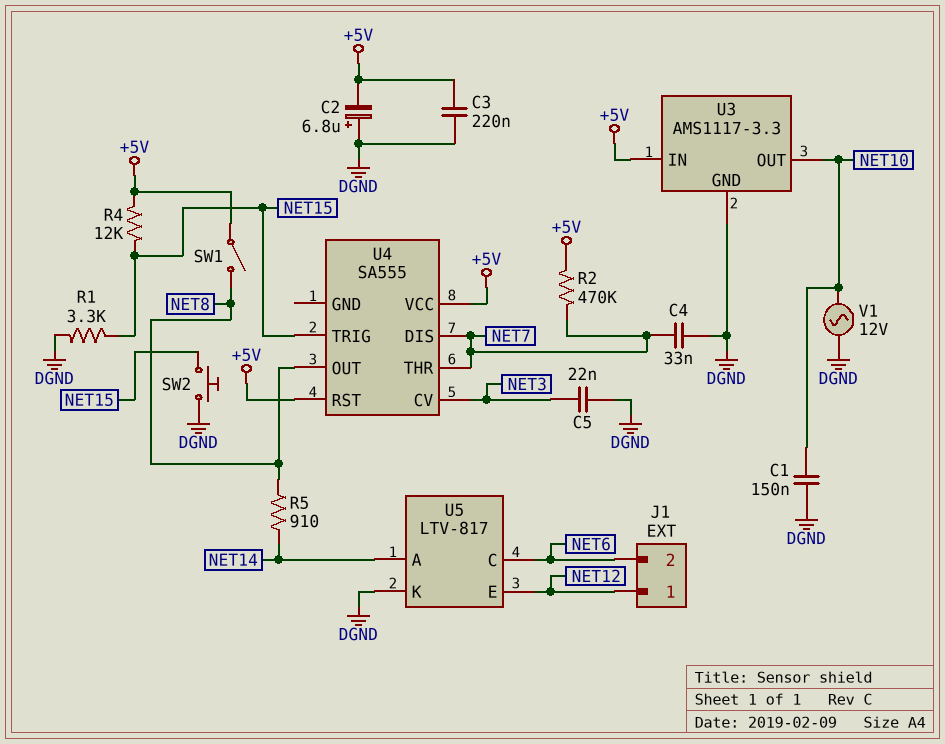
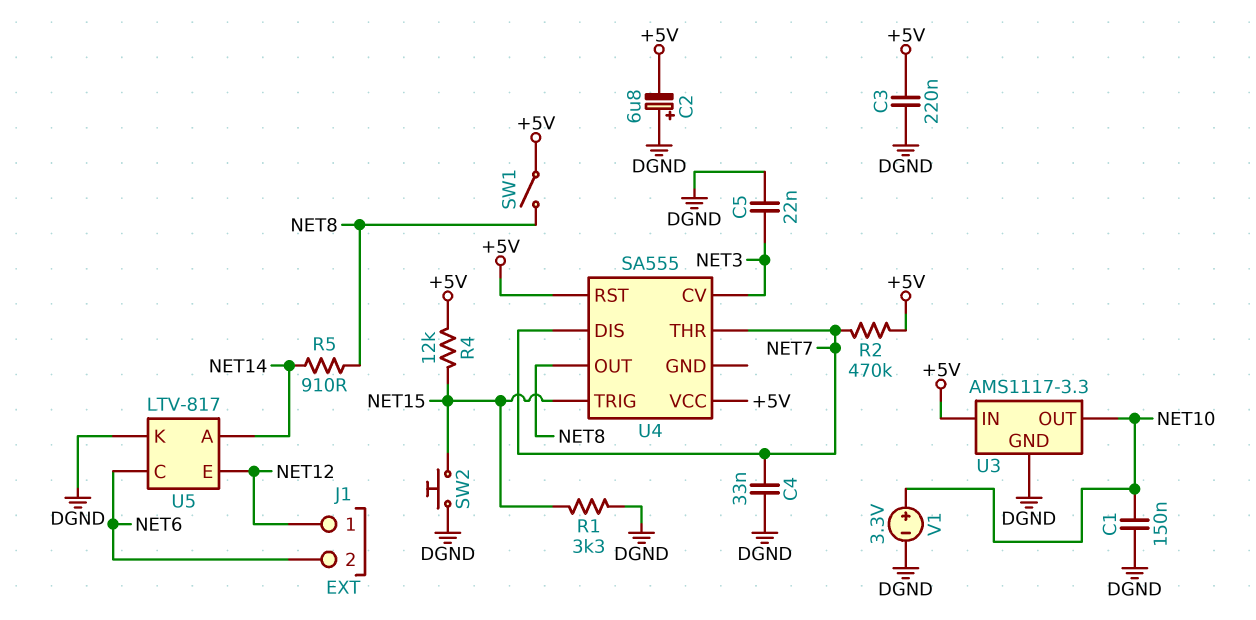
V1: AC 12V (DGND, NET10) -> 3.3V (plus NET10, minus DGND)

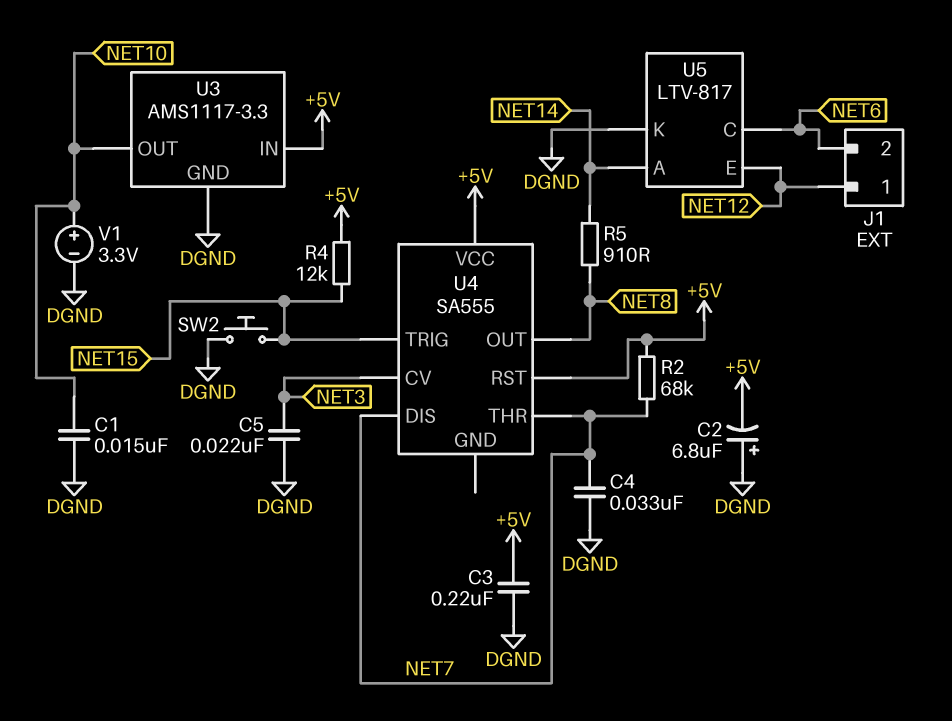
C1: 150nF (DGND, NET10) -> 15nF (DGND, NET10)
R1: 3.3k (DGND, NET15) -> none
R2: 470k (+5V, NET7) -> 68k (+5V, NET7)
SW1: switch (+5V, NET8) -> none

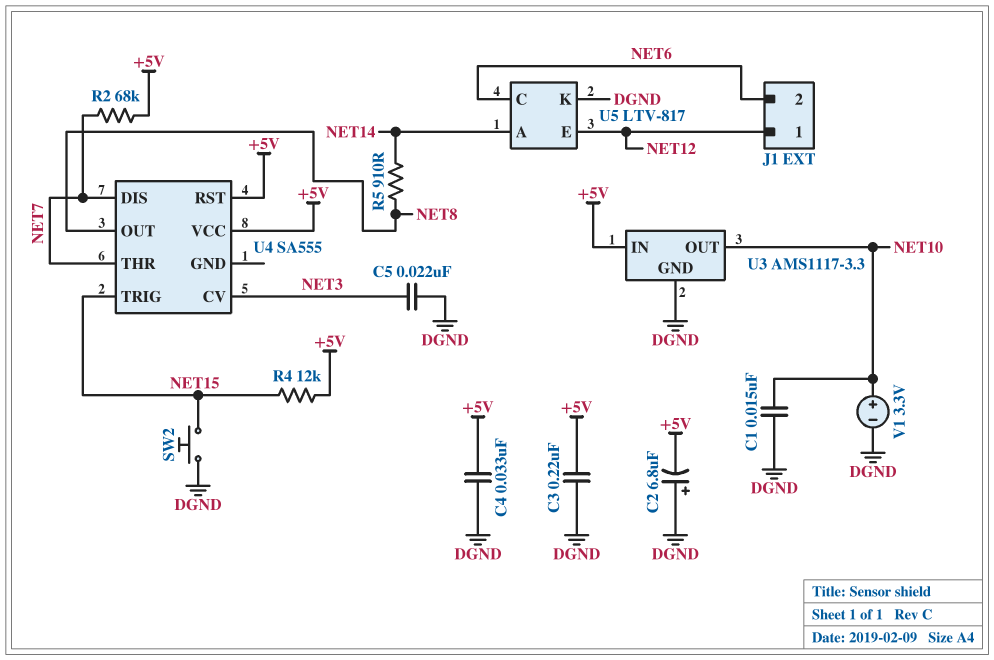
C4: 33nF (DGND, NET7) -> 33nF (+5V, DGND)

